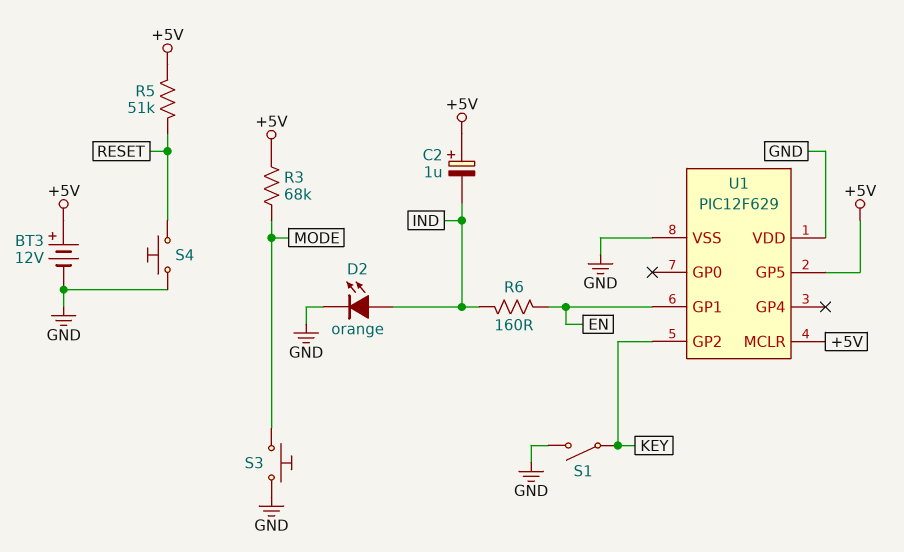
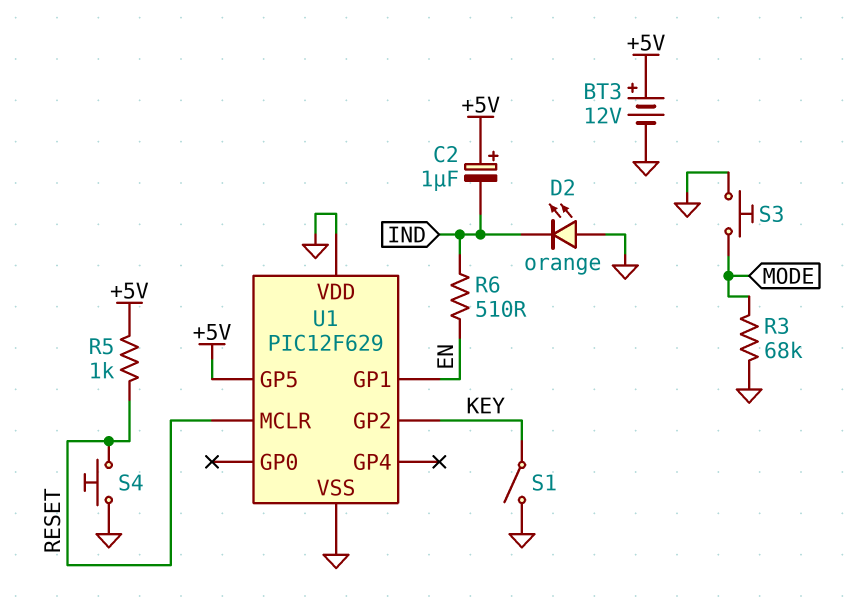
D2: LED orange (A IND, K GND) -> LED orange (A GND, K IND)
R3: 68k (+5V, MODE) -> 68k (GND, MODE)
R5: 51k (+5V, RESET) -> 1k (+5V, RESET)
R6: 160 (EN, IND) -> 510 (EN, IND)
U1 pin MCLR: +5V -> RESET

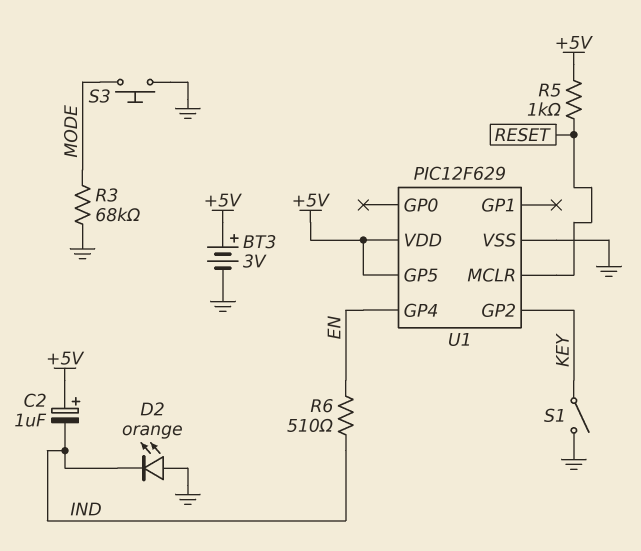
BT3: 12V (plus +5V, minus GND) -> 3V (plus +5V, minus GND)
S4: button (GND, RESET) -> none
U1 pin GP1: EN -> none
U1 pin GP4: none -> EN
U1 pin VDD: GND -> +5V

